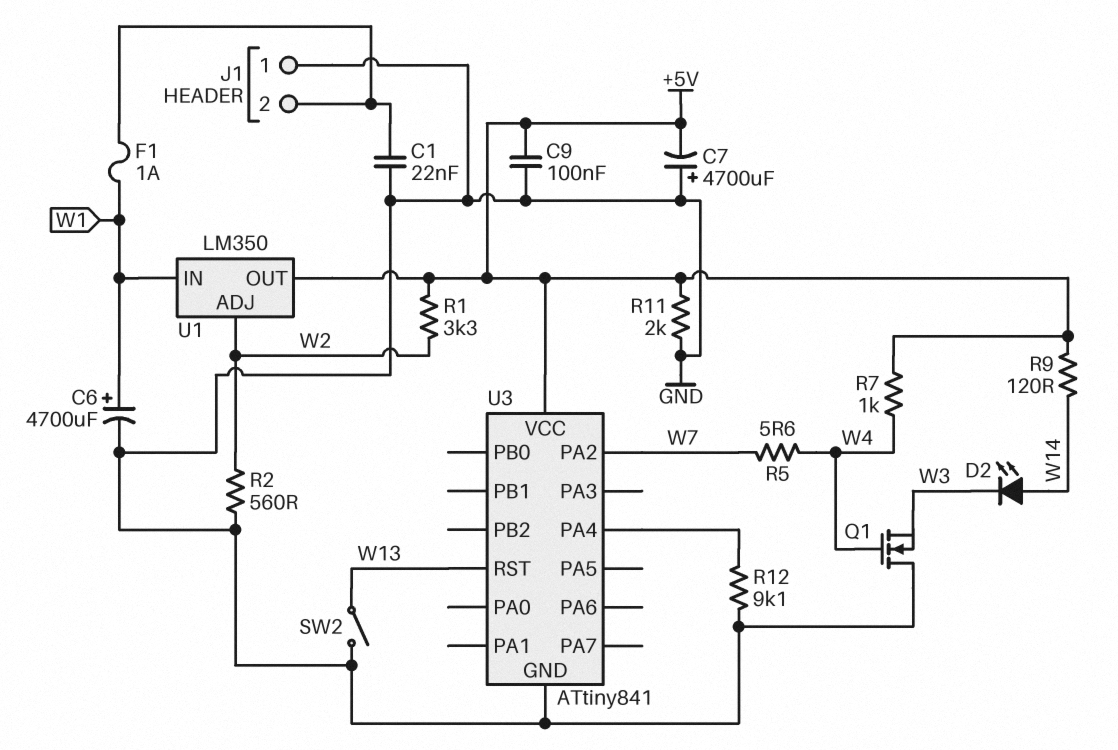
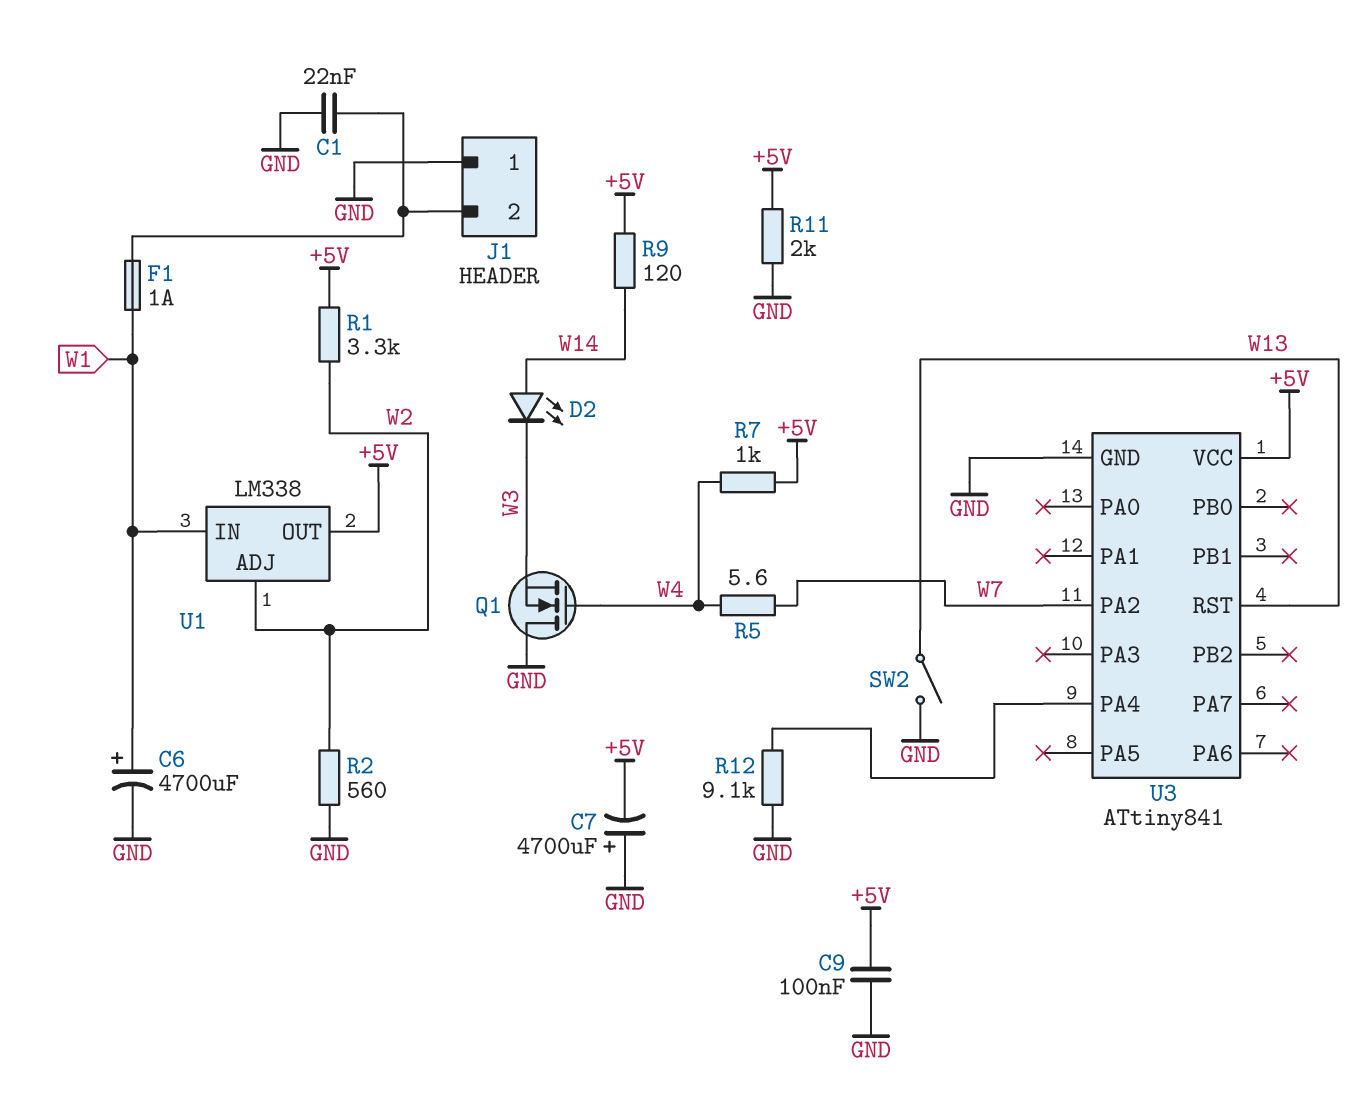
U1: LM350 -> LM338

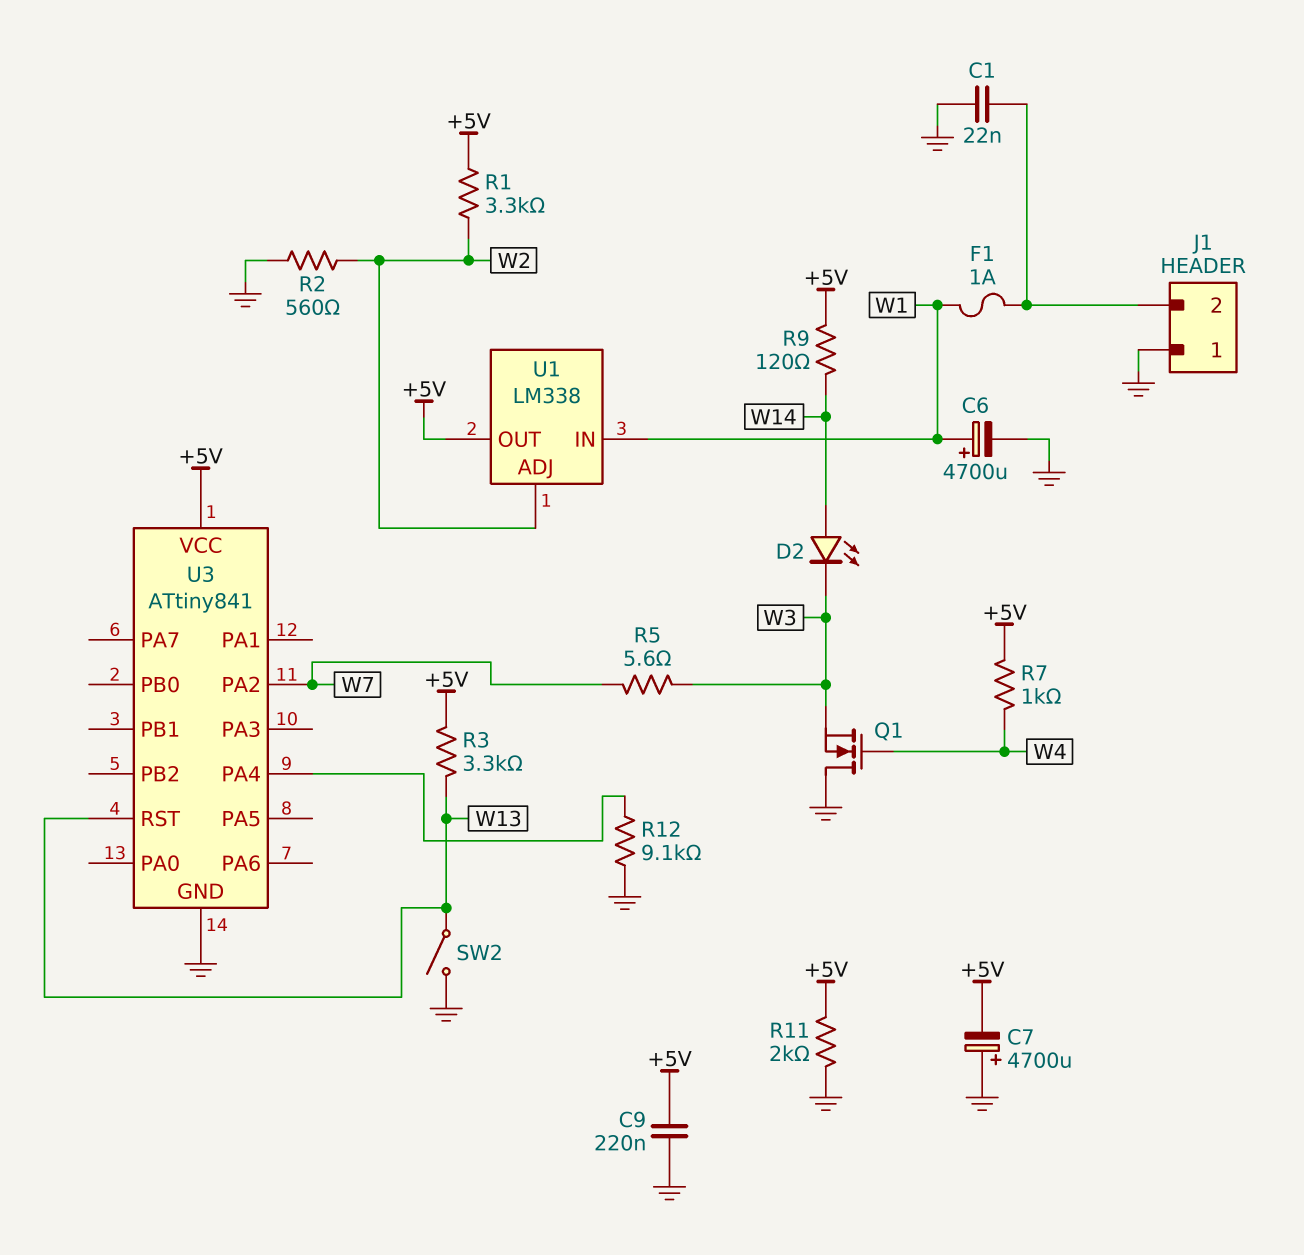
C9: 100nF (+5V, GND) -> 220nF (+5V, GND)
R3: none -> 3.3k (+5V, W13)
R5: 5.6 (W4, W7) -> 5.6 (W3, W7)

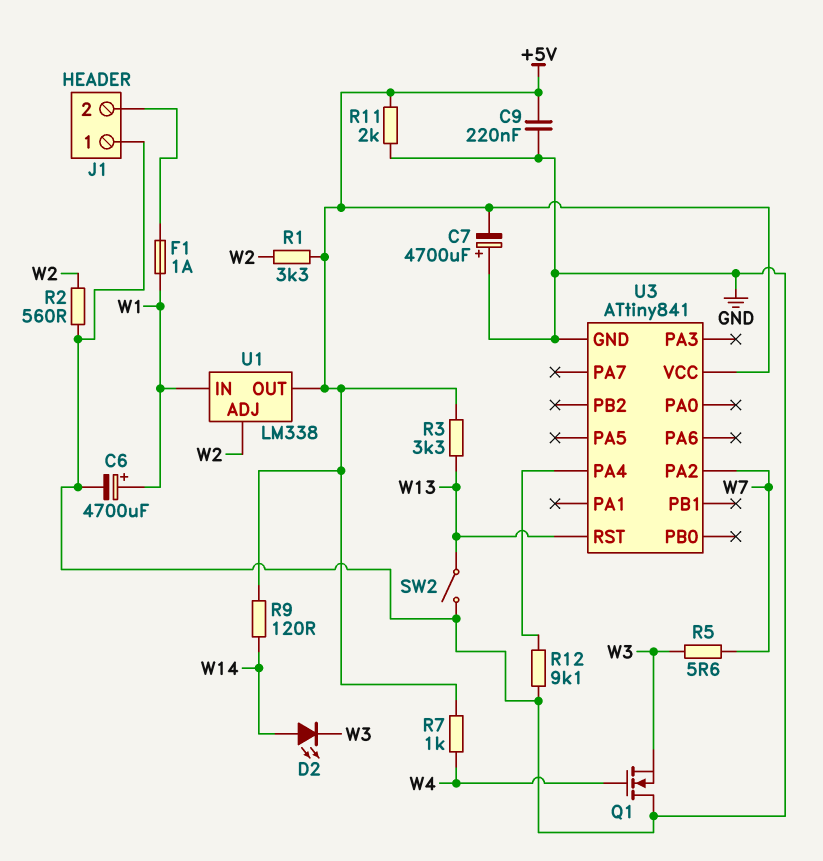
C1: 22nF (GND, J1/2) -> none

